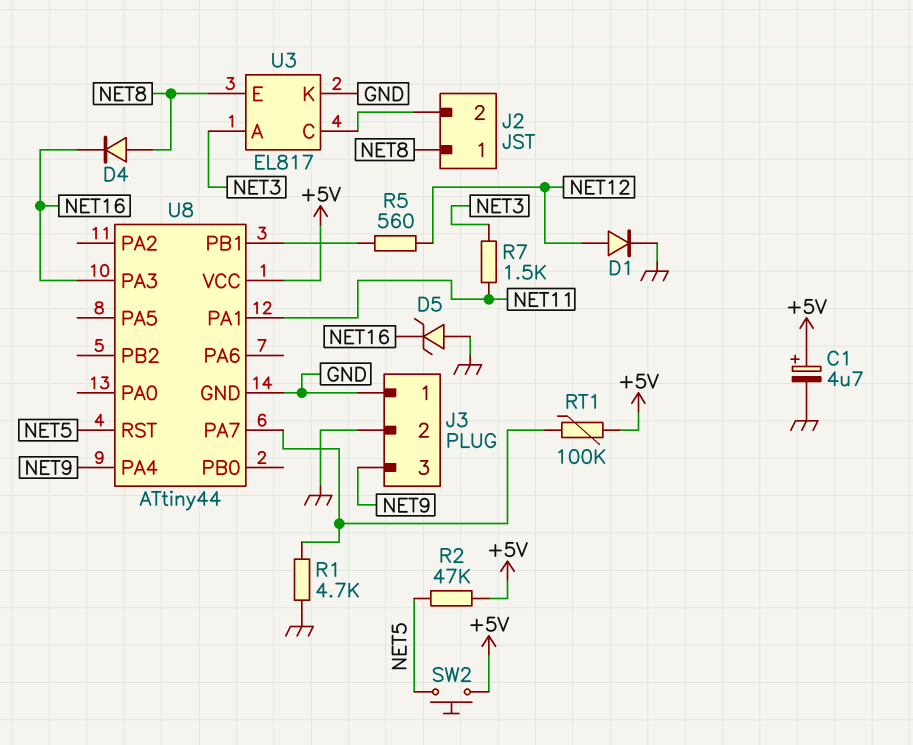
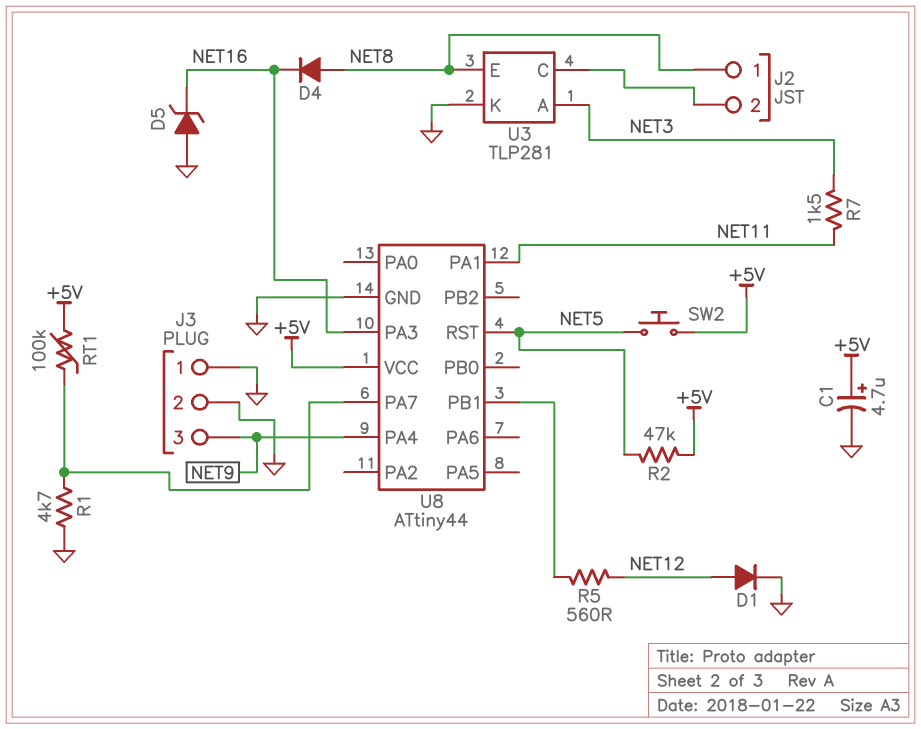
U3: EL817 -> TLP281

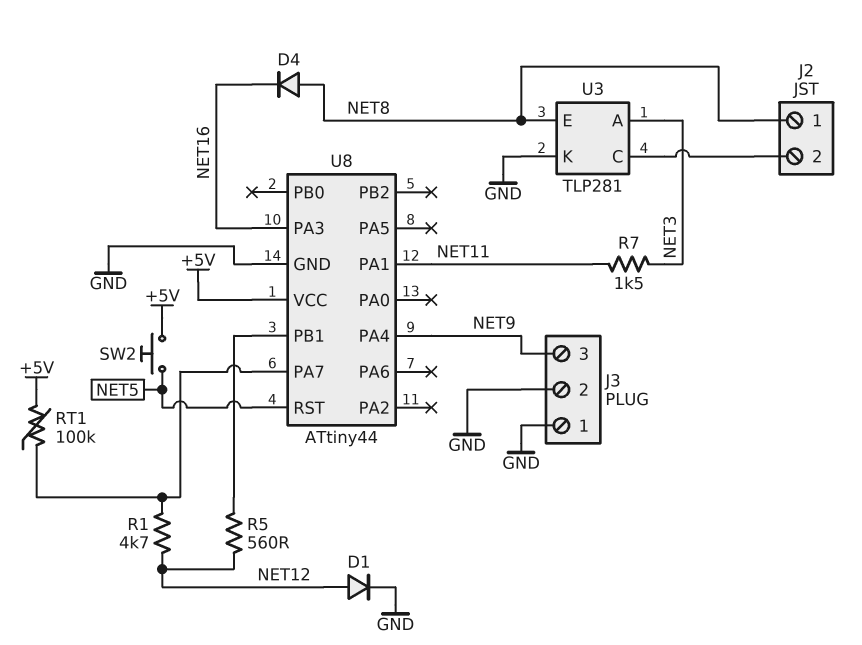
C1: 4.7uF (plus +5V, minus GND) -> none
D5: zener (A GND, K NET16) -> none
R1: 4.7k (GND, U8/PA7) -> 4.7k (NET12, U8/PA7)
R2: 47k (+5V, NET5) -> none

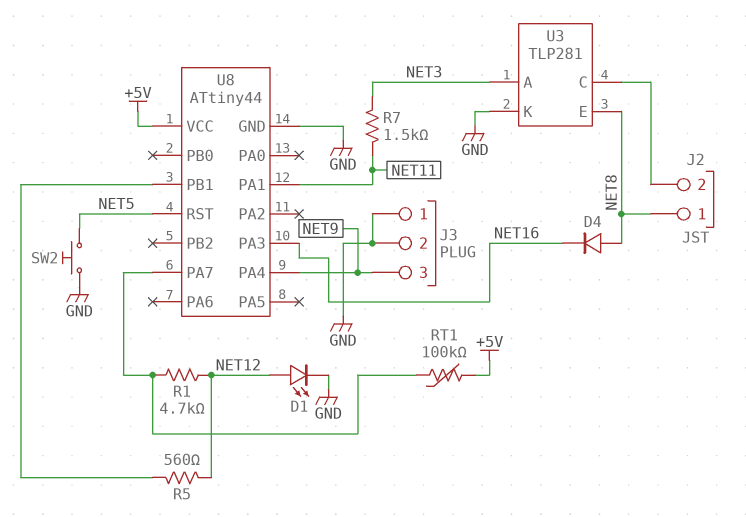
D1: diode (A NET12, K GND) -> LED (A NET12, K GND)
SW2: button (+5V, NET5) -> button (GND, NET5)

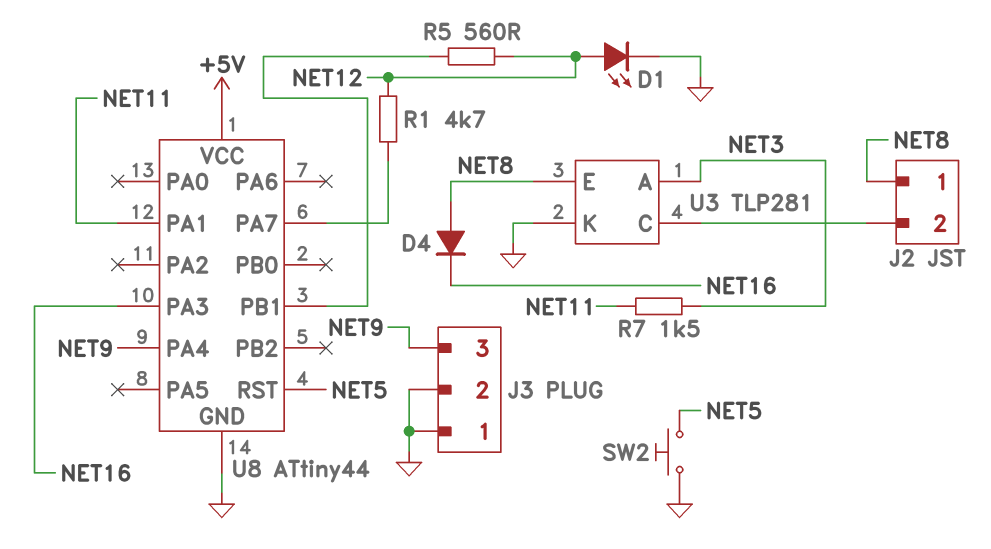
RT1: 100k (+5V, U8/PA7) -> none

